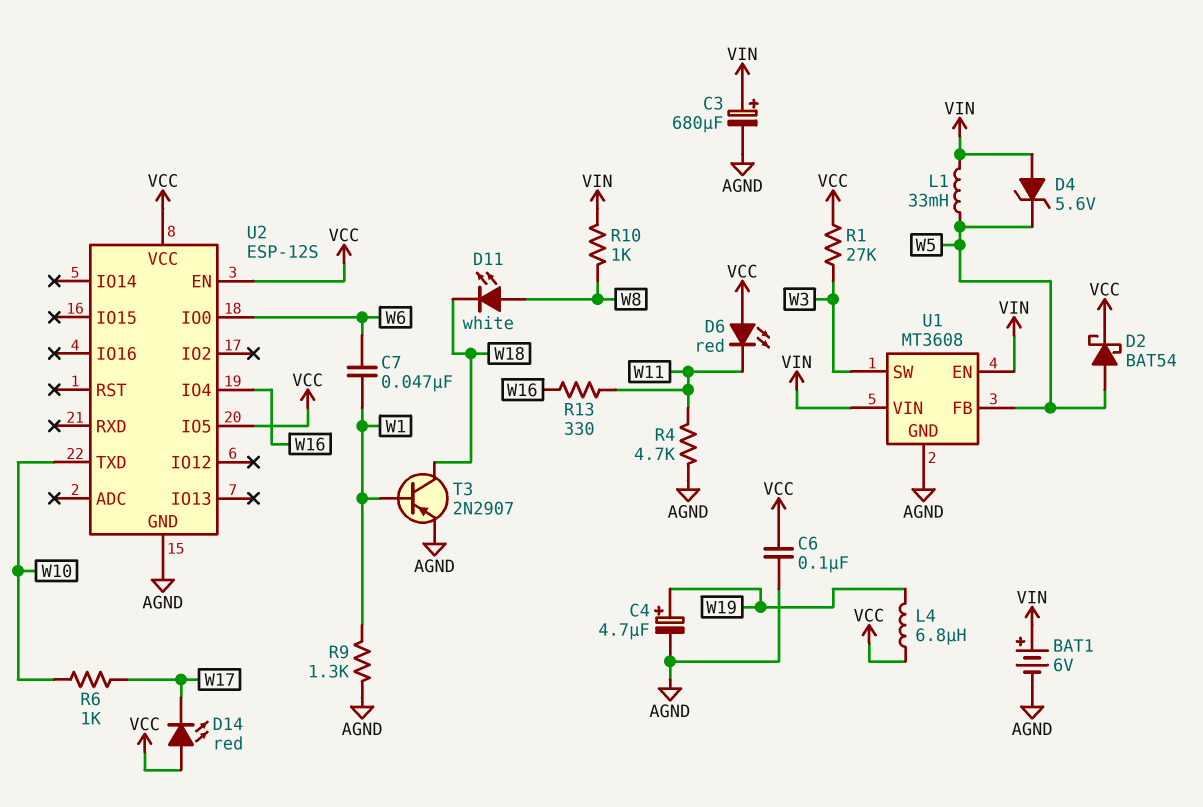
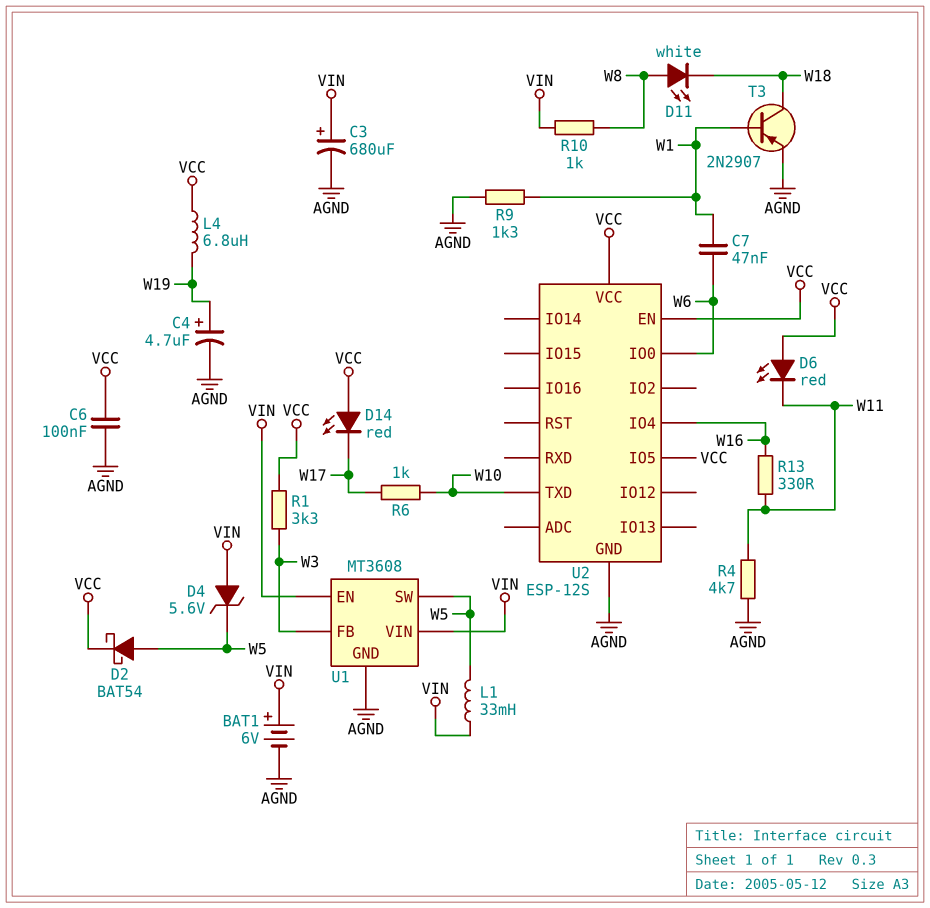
R1: 27k (VCC, W3) -> 3.3k (VCC, W3)
U1 pin FB: W5 -> W3
U1 pin SW: W3 -> W5

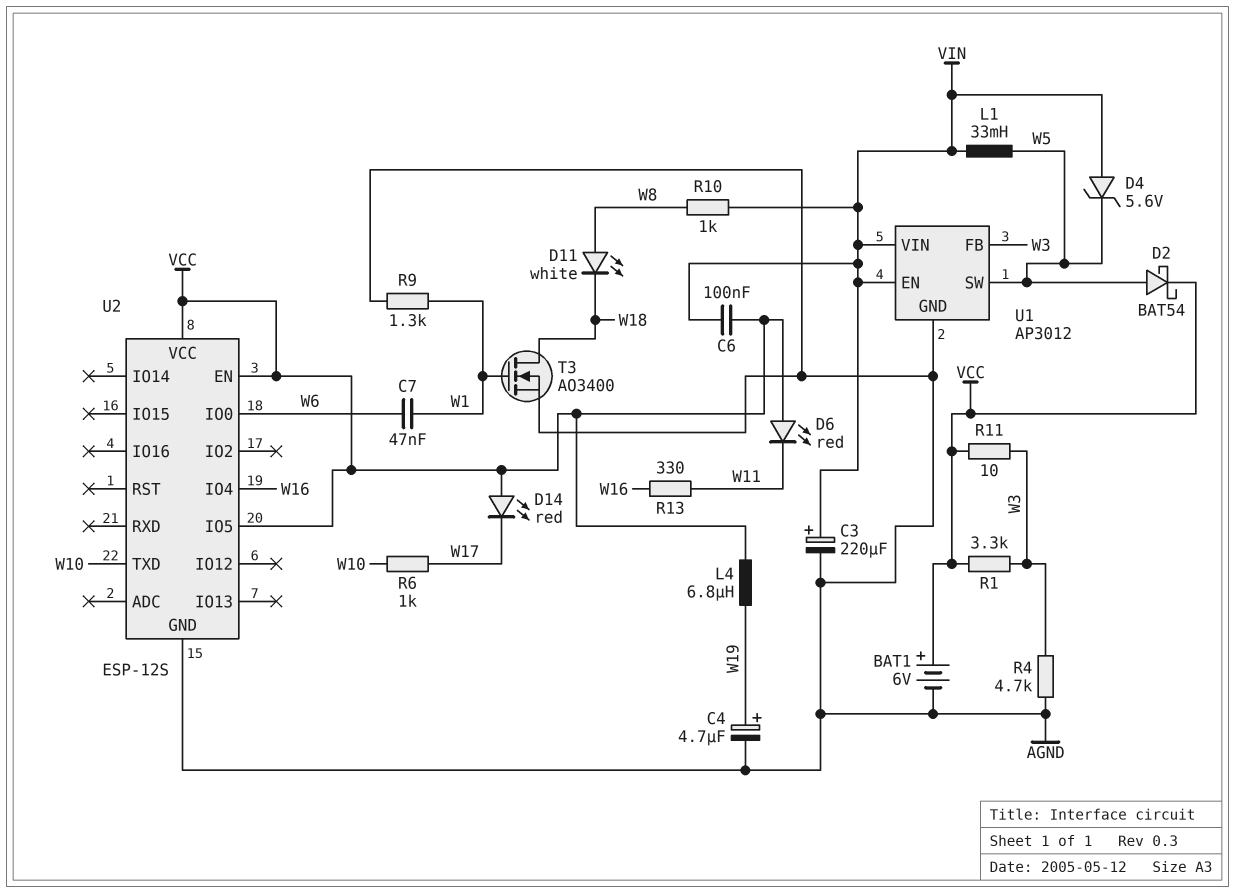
BAT1: 6V (plus VIN, minus AGND) -> 6V (plus VCC, minus AGND)
C3: 680uF (plus VIN, minus AGND) -> 220uF (plus VIN, minus AGND)
C6: 100nF (AGND, VCC) -> 100nF (VCC, VIN)
R4: 4.7k (AGND, W11) -> 4.7k (AGND, W3)
R11: none -> 10 (VCC, W3)
T3: PNP 2N2907 (B W1, C W18, E AGND) -> NMOS AO3400 (G W1, D W18, S AGND)
U1: MT3608 -> AP3012

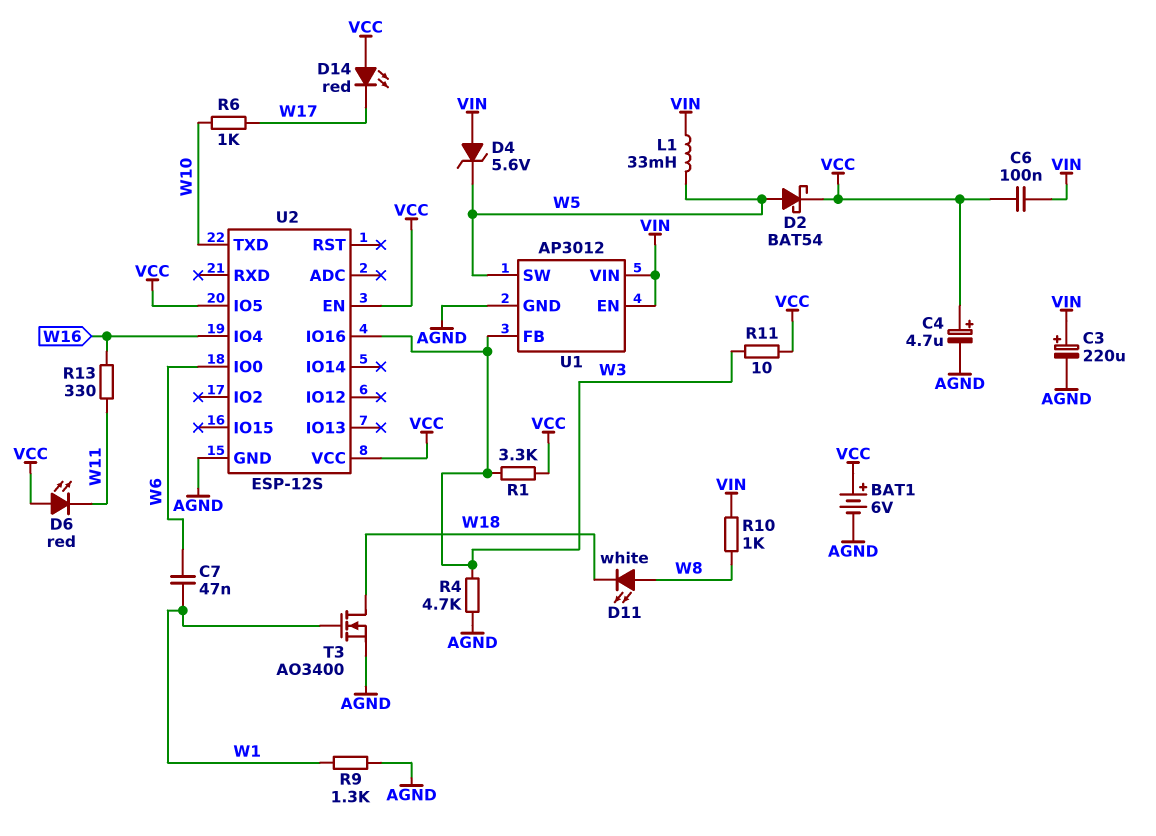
C4: 4.7uF (plus W19, minus AGND) -> 4.7uF (plus VCC, minus AGND)
L4: 6.8uH (VCC, W19) -> none
U2 pin IO16: none -> W3

